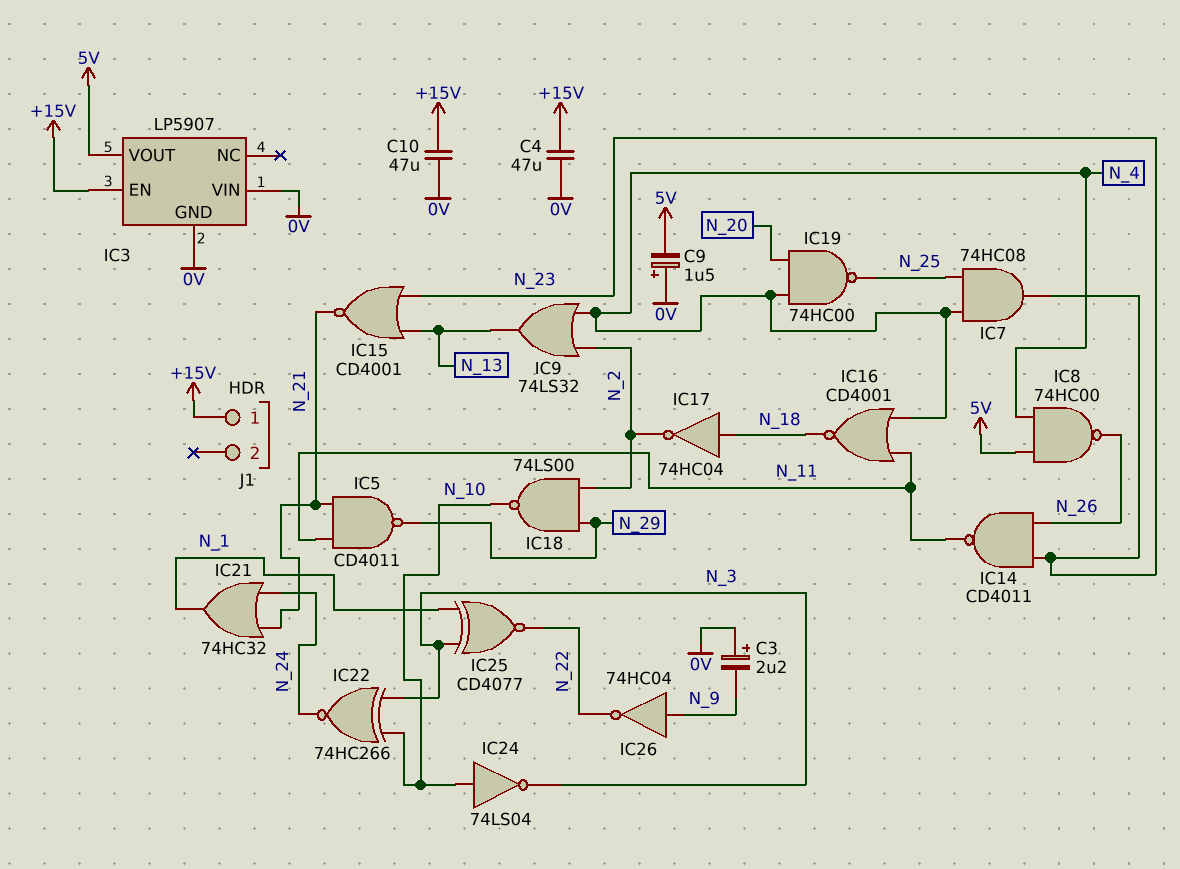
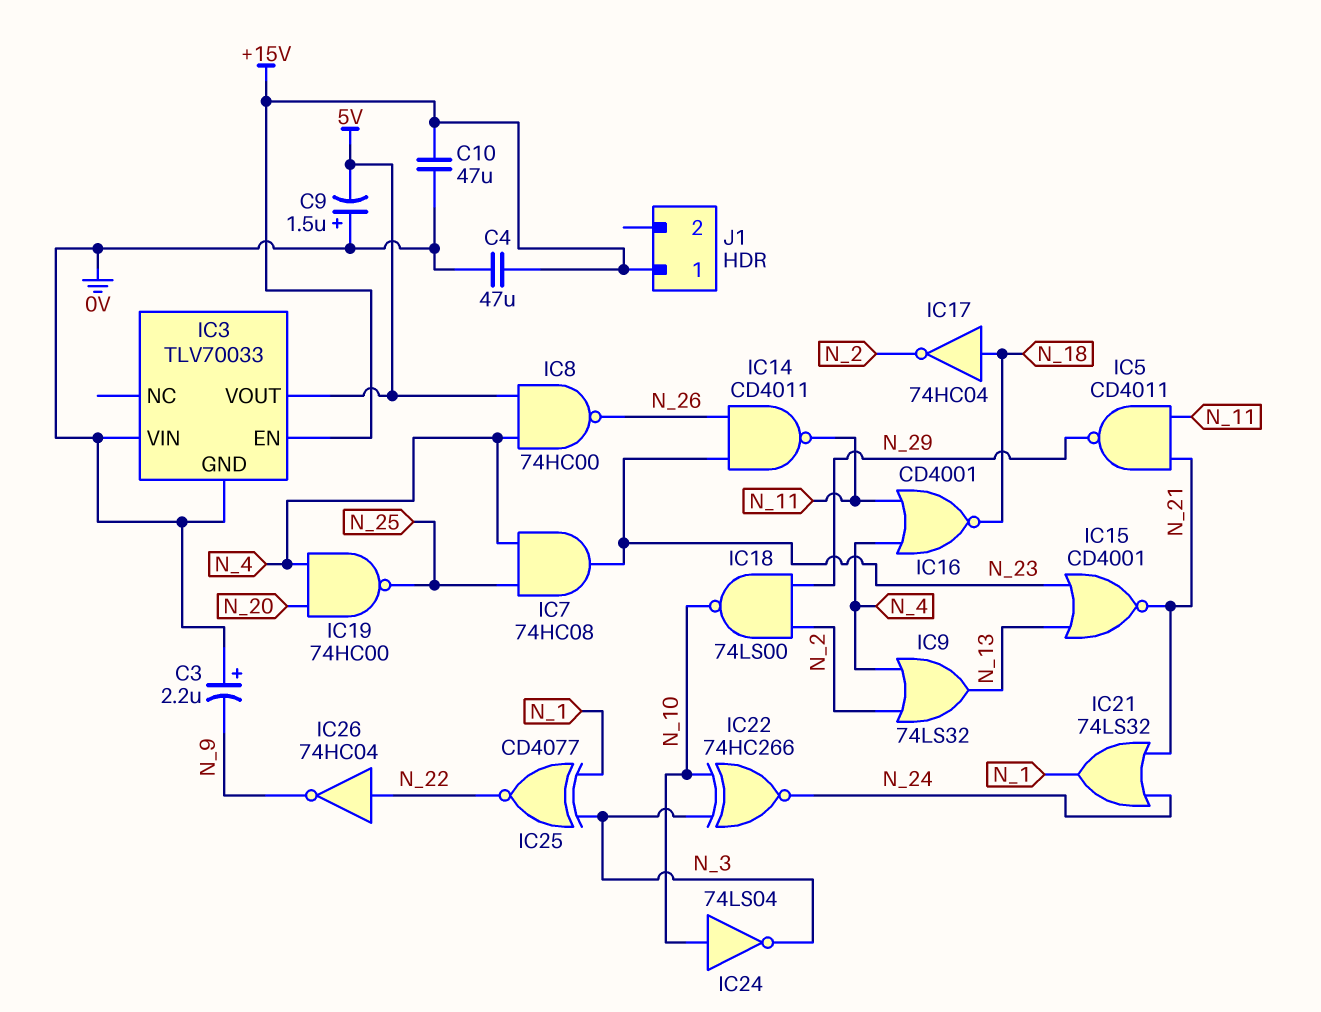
IC3: LP5907 -> TLV70033
IC21: OR 74HC32 (in N_21, in N_24, out N_1) -> OR 74LS32 (in N_21, in N_24, out N_1)
IC26: NOT 74HC04 (in N_9, out N_22) -> NOT 74HC04 (in N_22, out N_9)

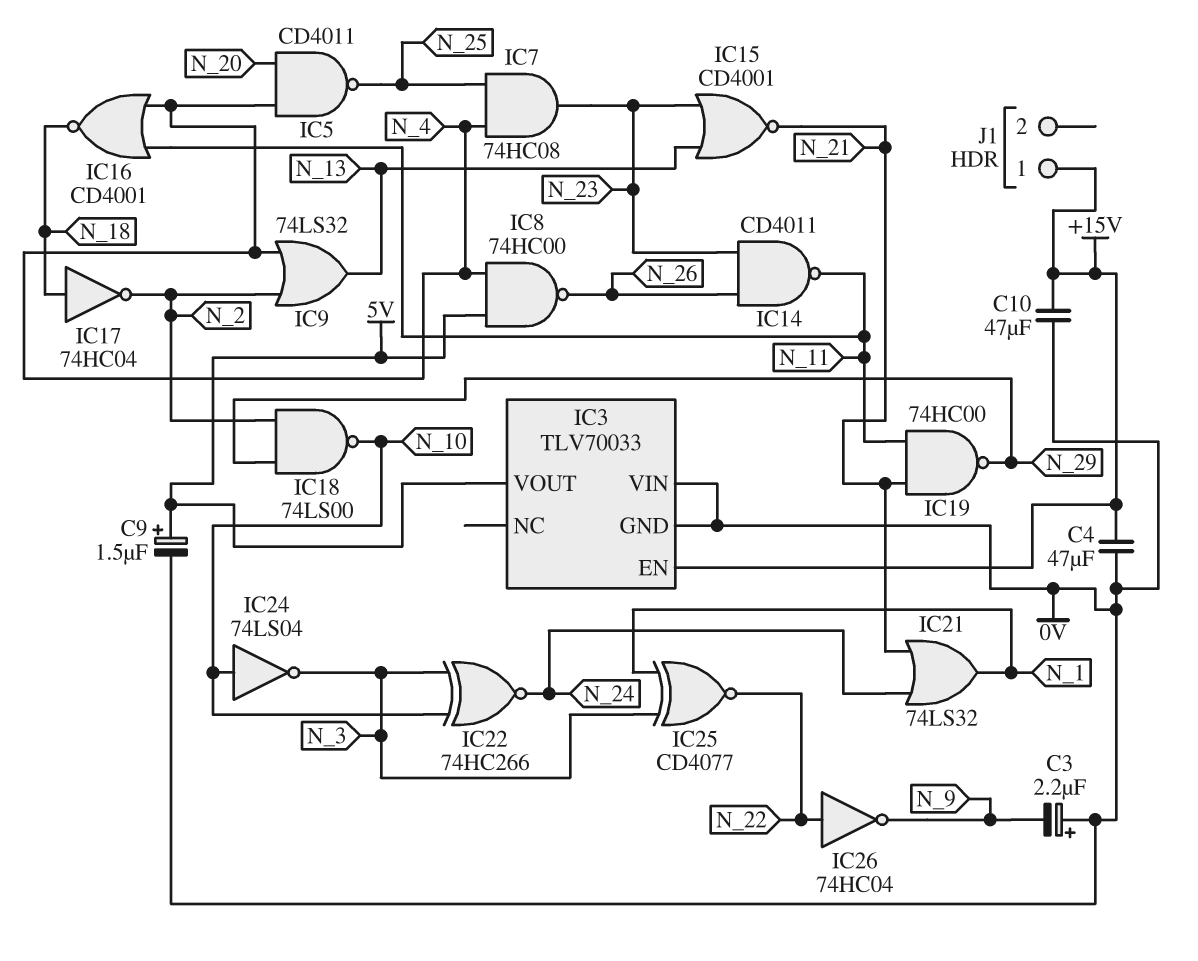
C9: 1.5uF (plus 0V, minus 5V) -> 1.5uF (plus 5V, minus 0V)
IC5: NAND CD4011 (in N_11, in N_21, out N_29) -> NAND CD4011 (in N_4, in N_20, out N_25)
IC19: NAND 74HC00 (in N_4, in N_20, out N_25) -> NAND 74HC00 (in N_11, in N_21, out N_29)

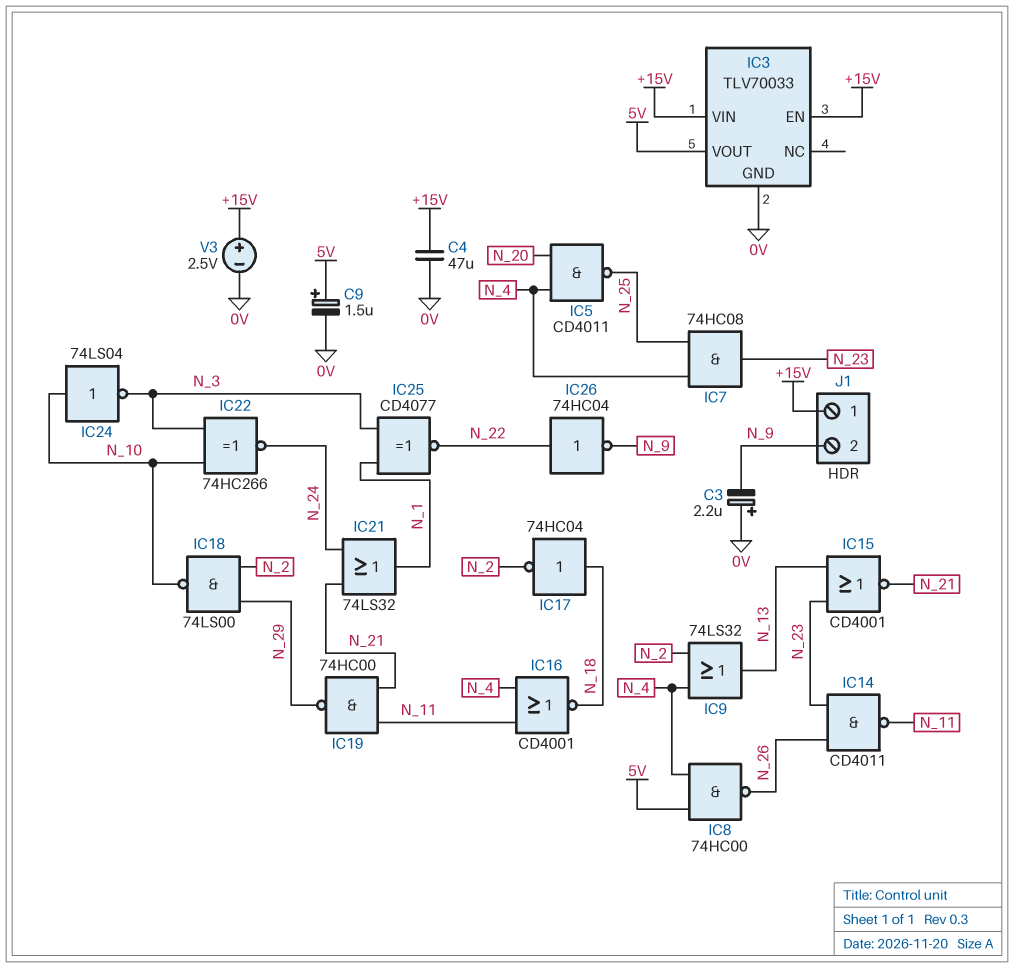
C10: 47uF (+15V, 0V) -> none
IC3 pin VIN: 0V -> +15V
J1 pin 2: none -> N_9
V3: none -> 2.5V (plus +15V, minus 0V)

